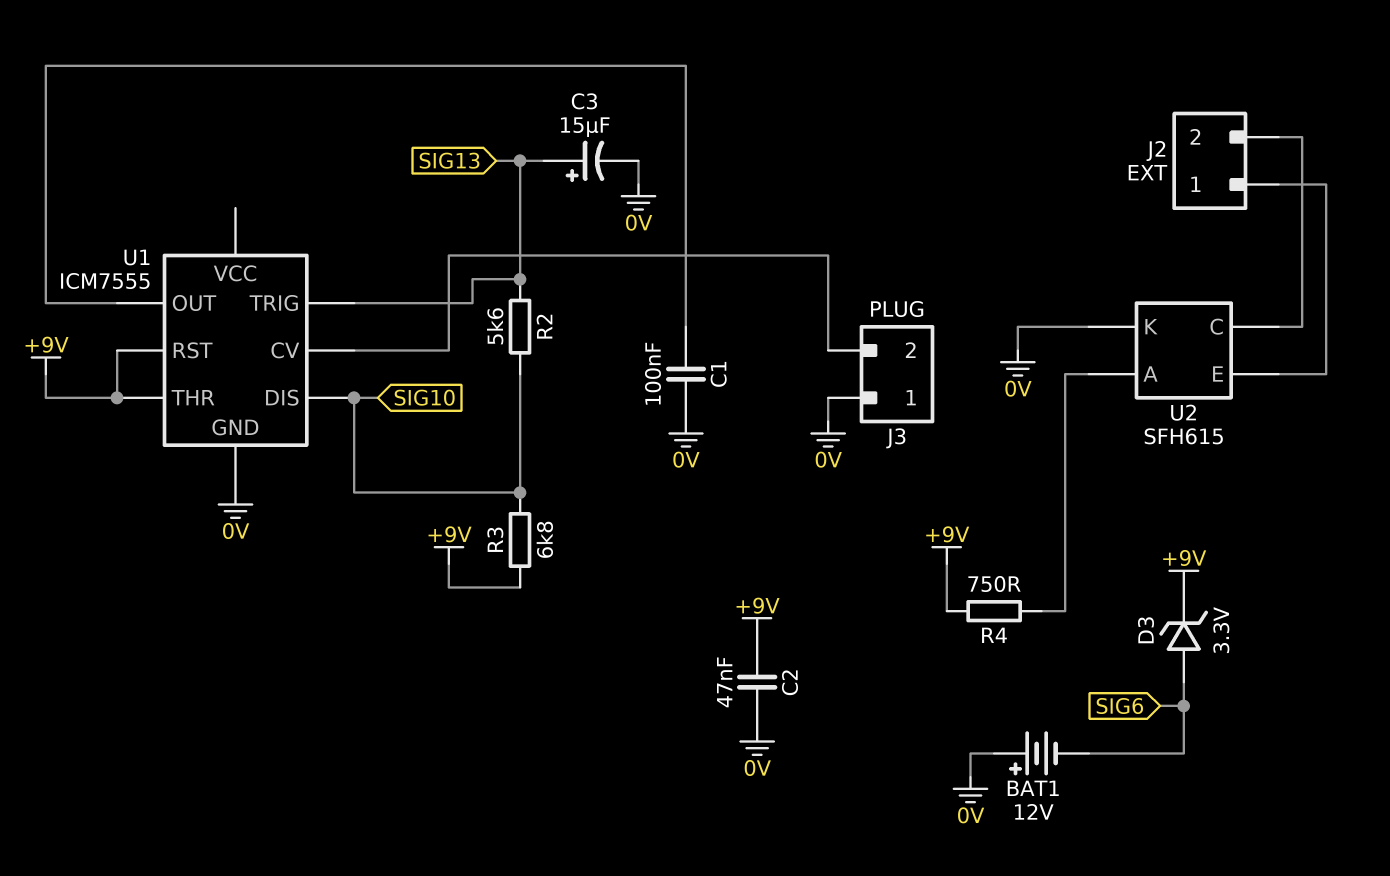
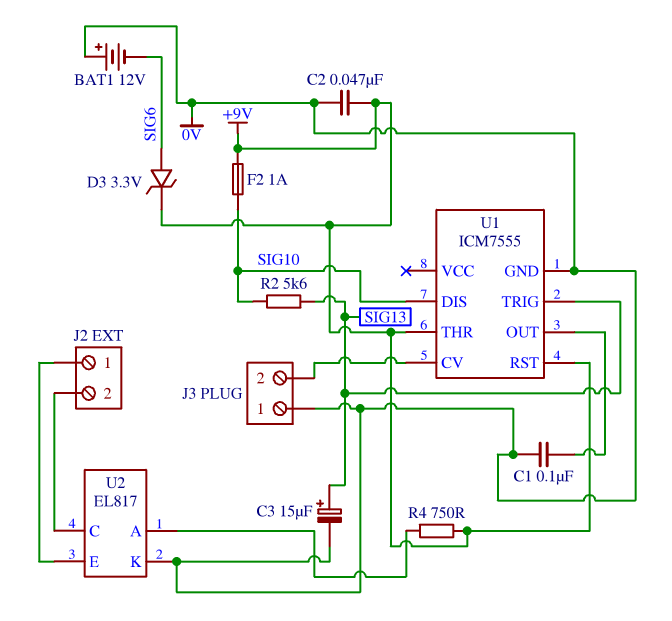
F2: none -> 1A (+9V, SIG10)
R3: 6.8k (+9V, SIG10) -> none
U2: SFH615 -> EL817

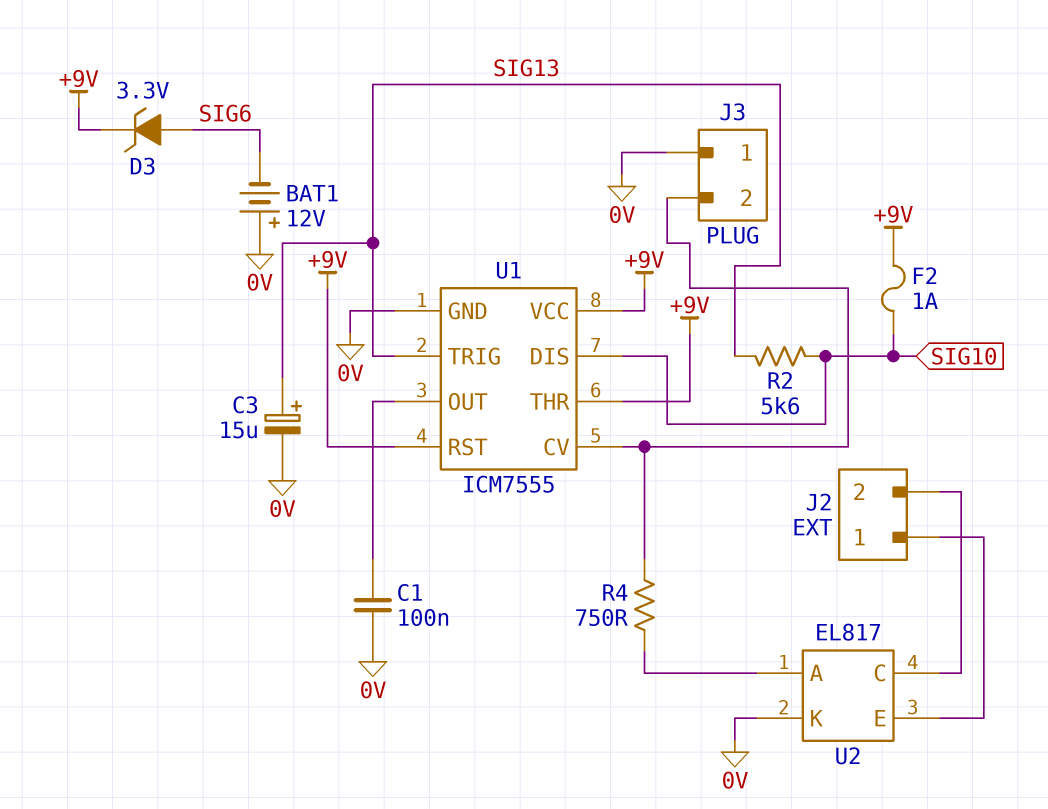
C2: 47nF (+9V, 0V) -> none
R4: 750 (+9V, U2/A) -> 750 (J3/2, U2/A)
U1 pin VCC: none -> +9V

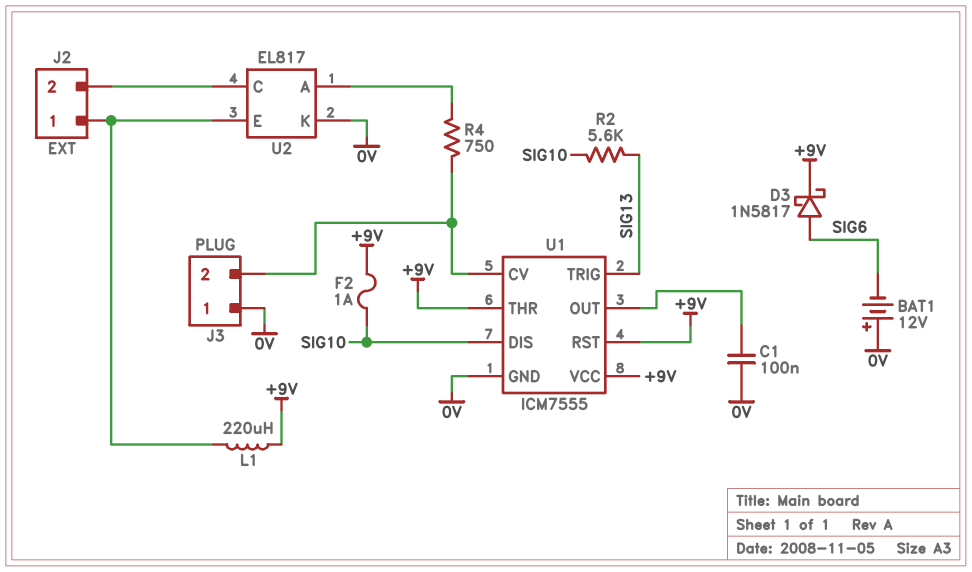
C3: 15uF (plus SIG13, minus 0V) -> none
D3: zener 3.3V (A SIG6, K +9V) -> schottky 1N5817 (A SIG6, K +9V)
L1: none -> 220uH (+9V, J2/1)

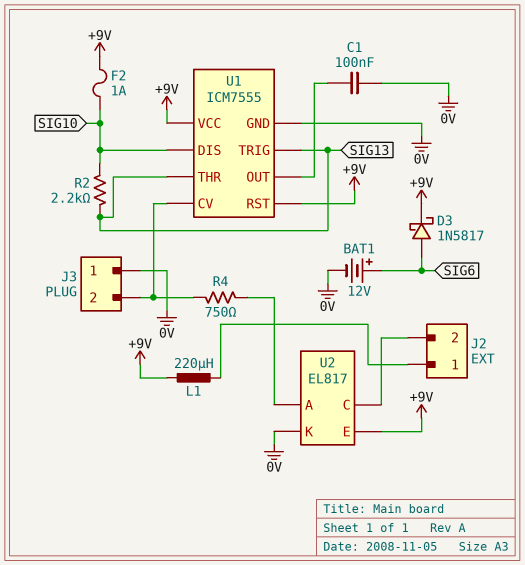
BAT1: 12V (plus 0V, minus SIG6) -> 12V (plus SIG6, minus 0V)
R2: 5.6k (SIG10, SIG13) -> 2.2k (SIG10, SIG13)
U1 pin THR: +9V -> SIG13
U2 pin E: J2/1 -> +9V

